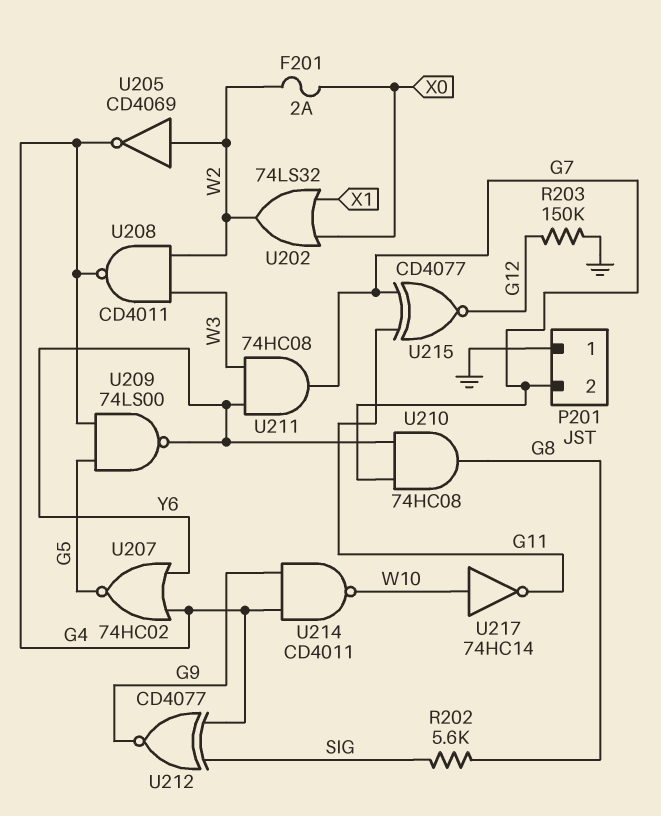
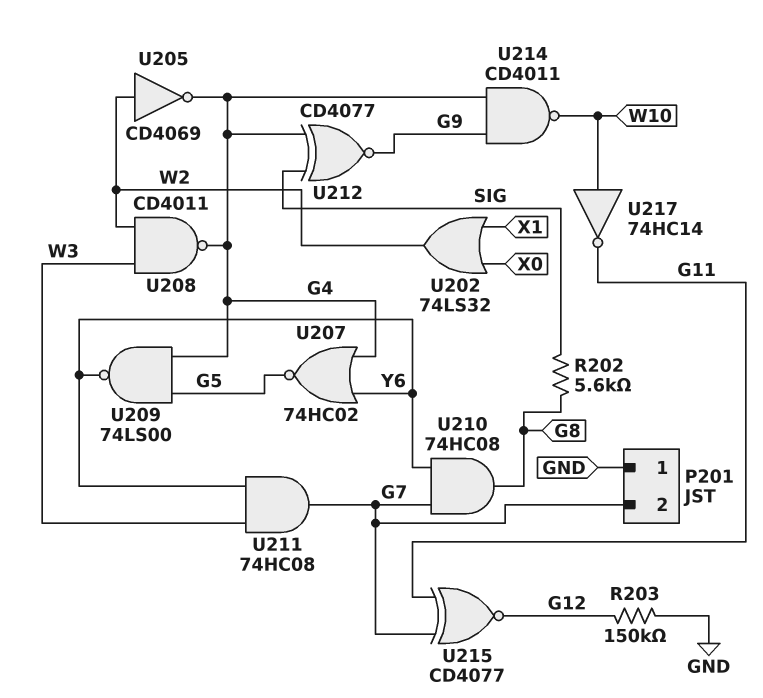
F201: 2A (W2, X0) -> none

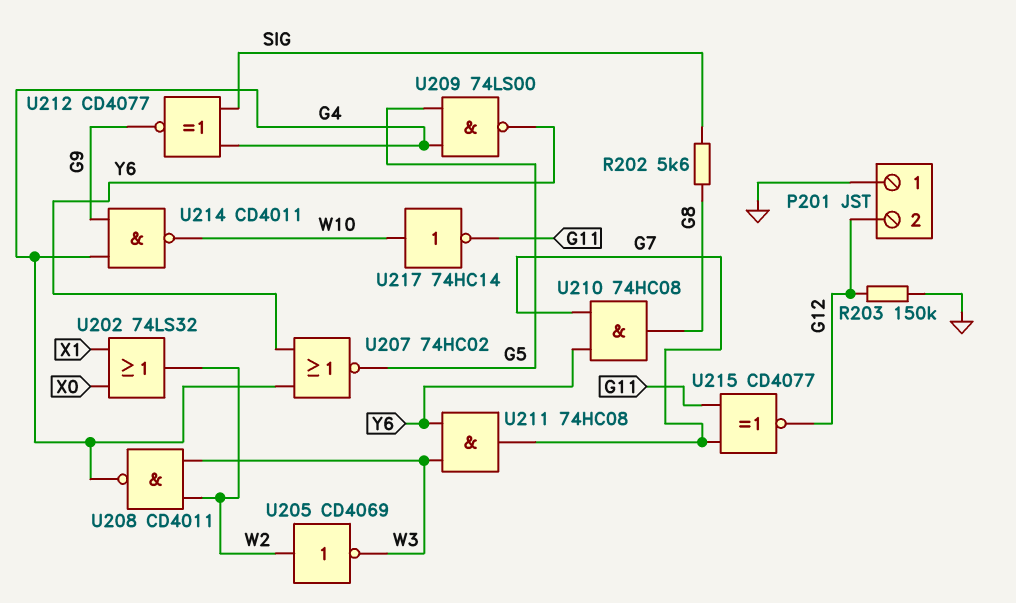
P201 pin 2: G7 -> G12
U205: NOT CD4069 (in W2, out G4) -> NOT CD4069 (in W2, out W3)

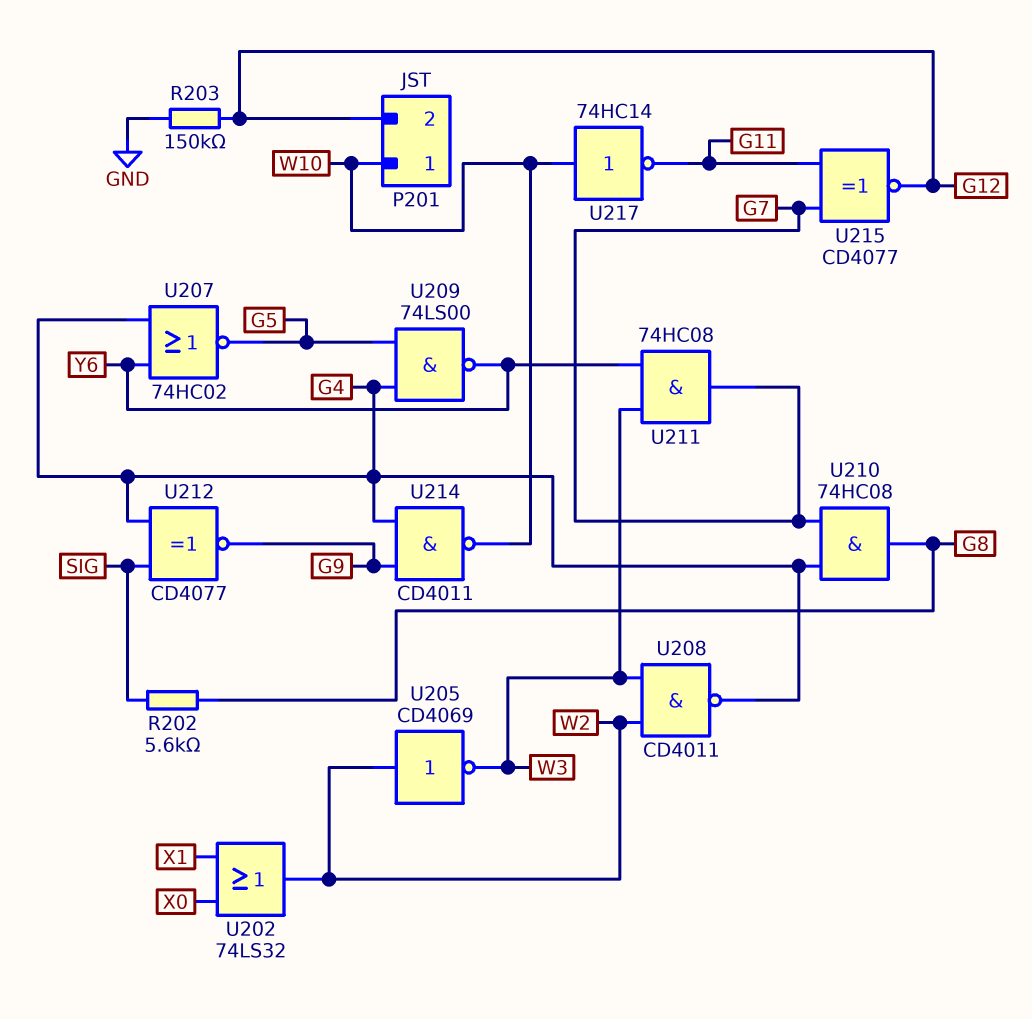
P201 pin 1: GND -> W10
U210: AND 74HC08 (in G7, in Y6, out G8) -> AND 74HC08 (in G4, in G7, out G8)

